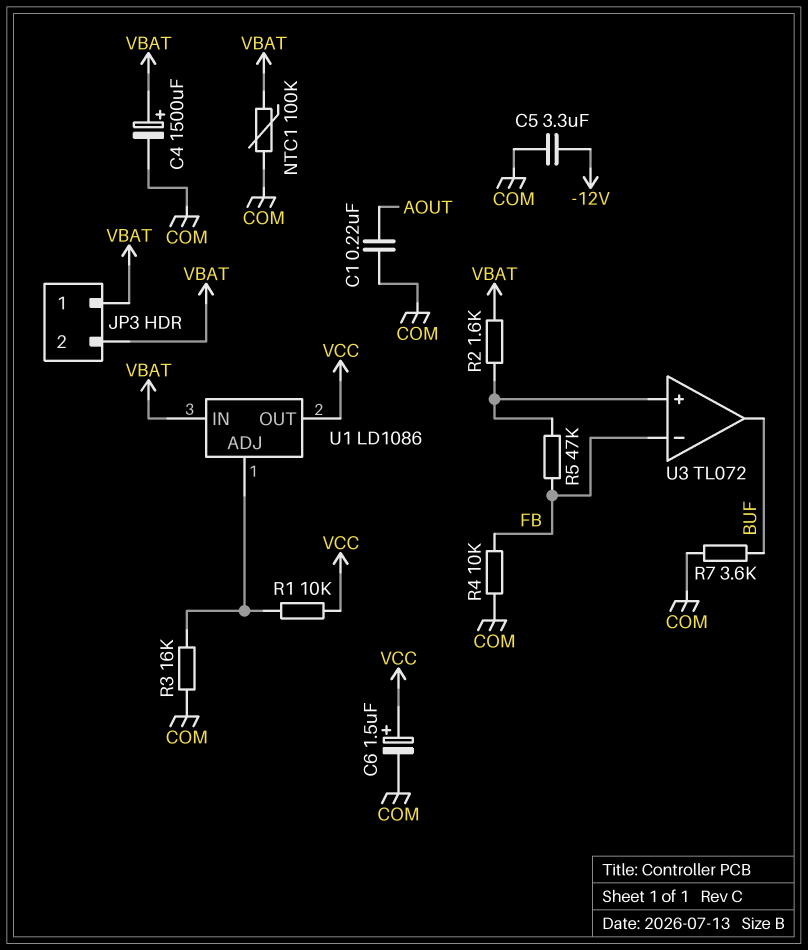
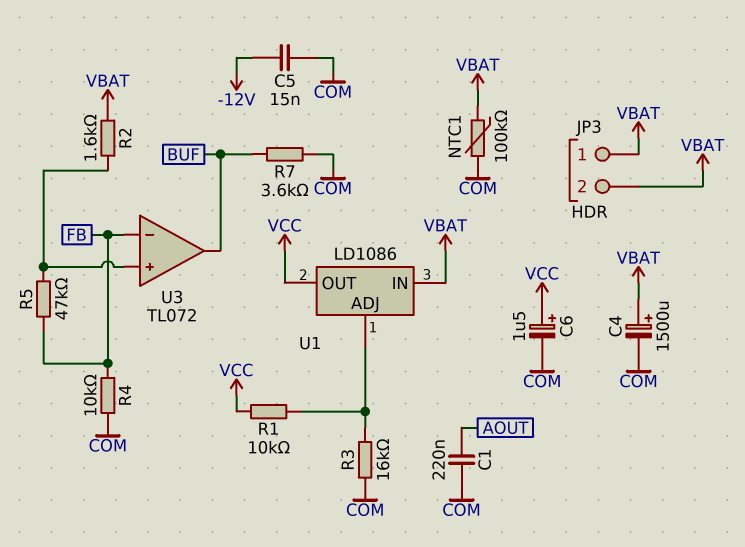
C5: 3.3uF (-12V, COM) -> 15nF (-12V, COM)

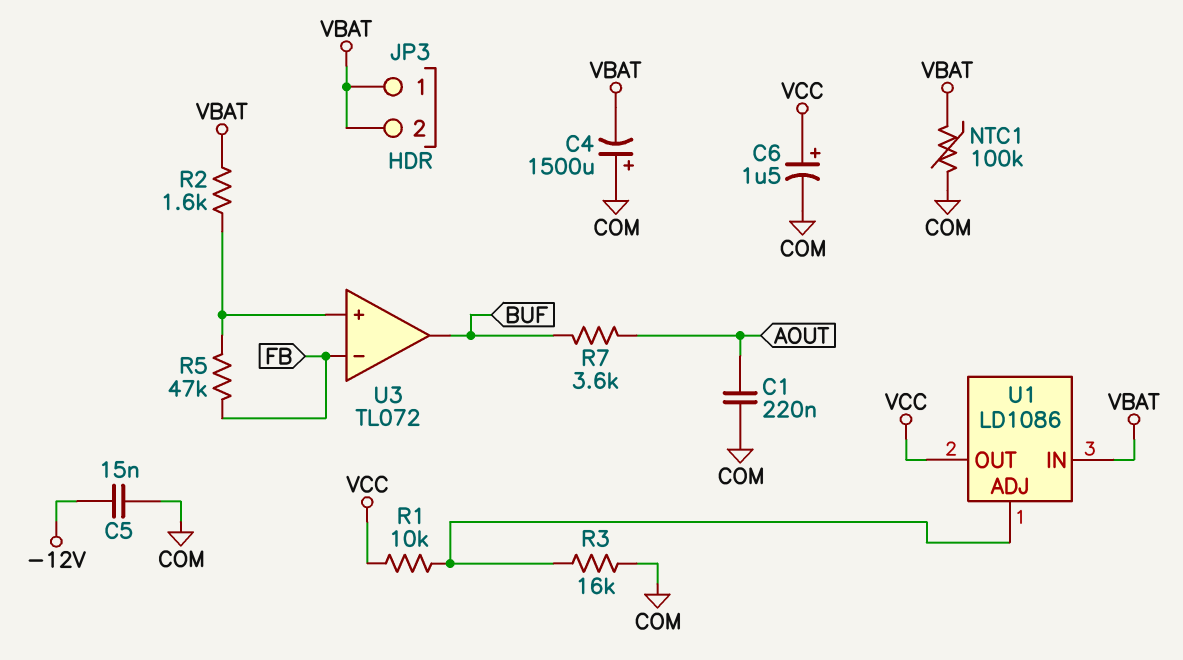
C4: 1500uF (plus VBAT, minus COM) -> 1500uF (plus COM, minus VBAT)
R4: 10k (COM, FB) -> none
R7: 3.6k (BUF, COM) -> 3.6k (AOUT, BUF)

